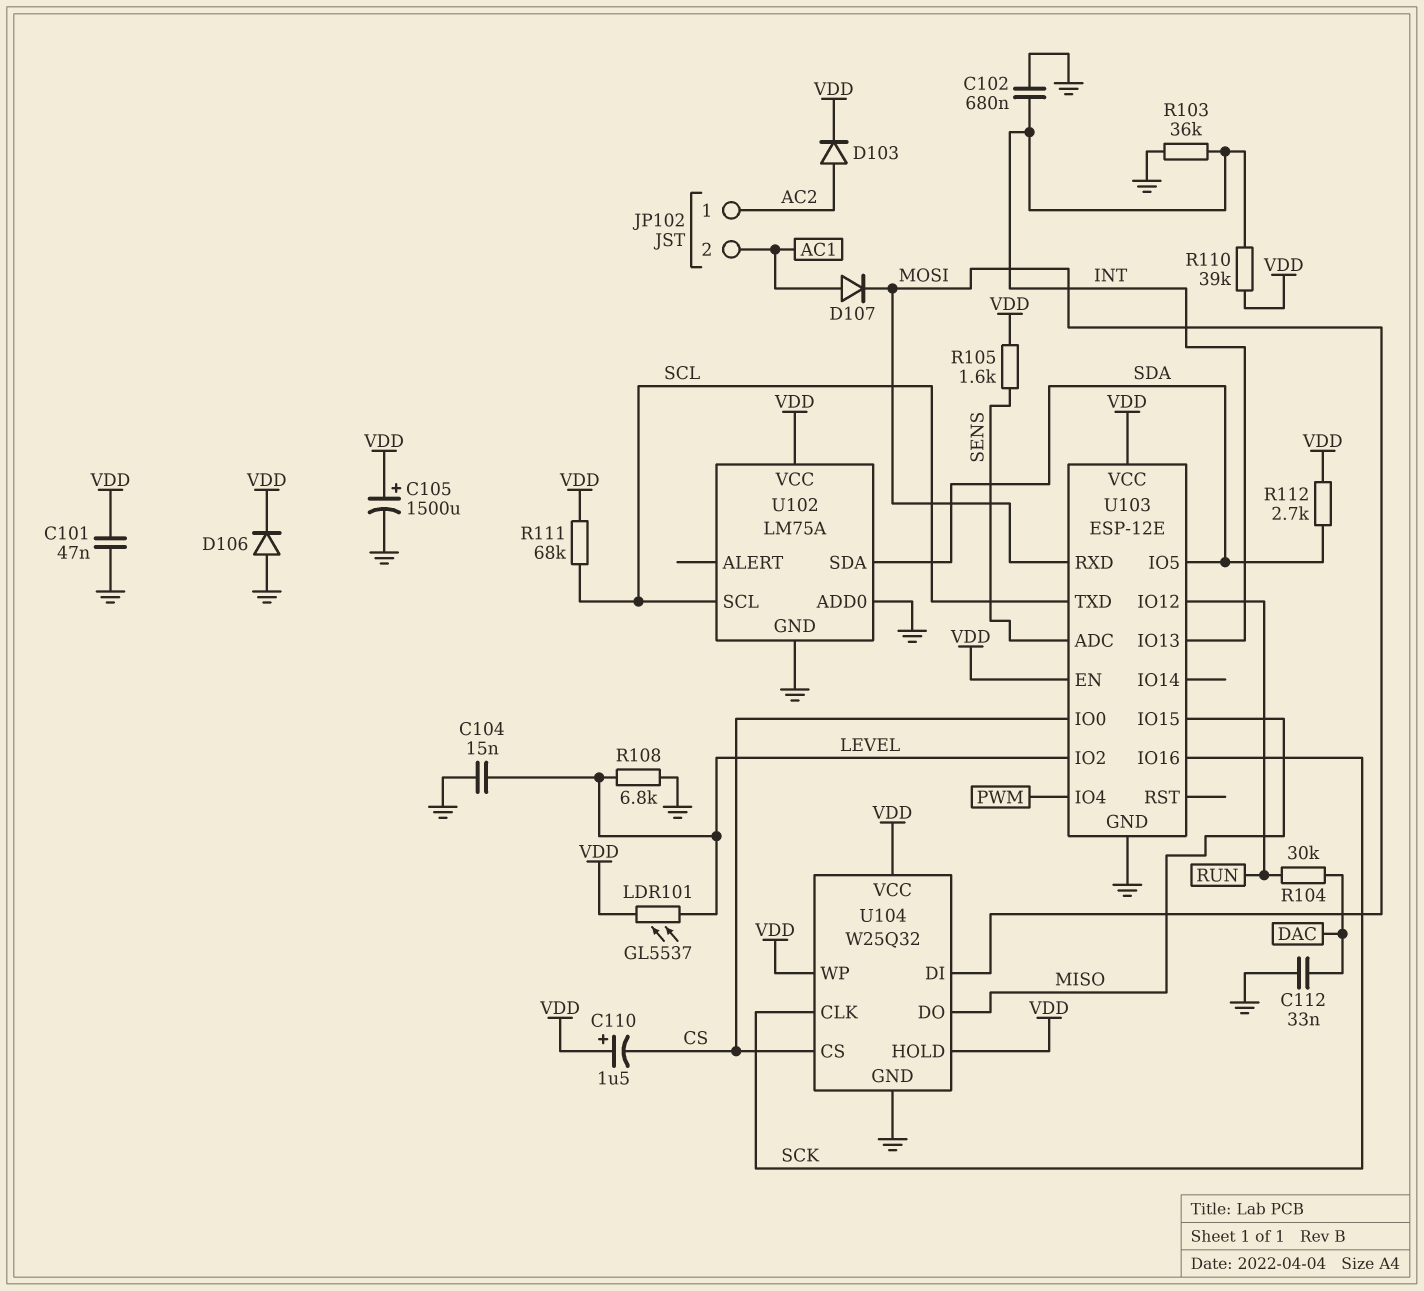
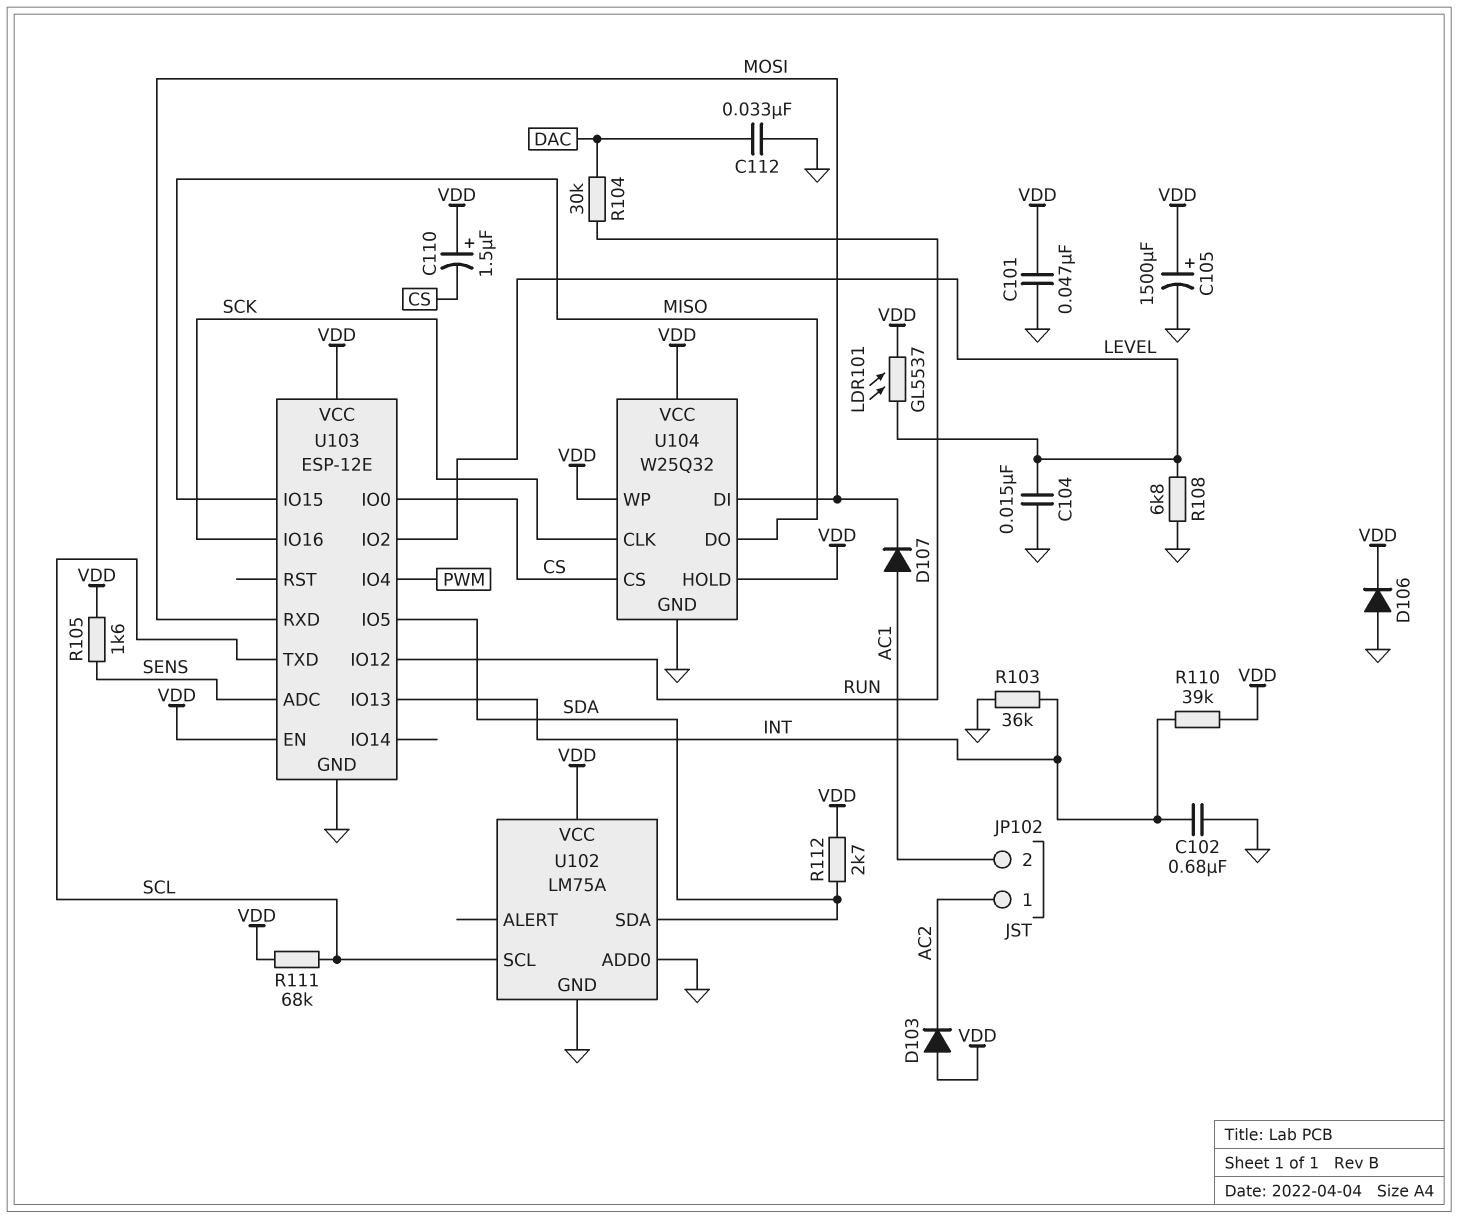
D103: diode (A AC2, K VDD) -> diode (A VDD, K AC2)

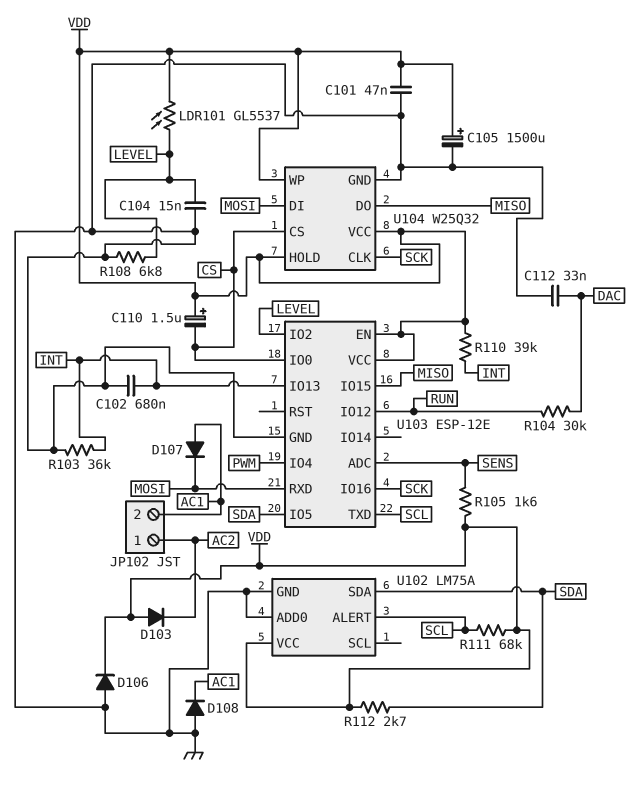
D108: none -> diode (A GND, K AC1)
U102 pin ALERT: none -> SCL
U102 pin SCL: SCL -> none

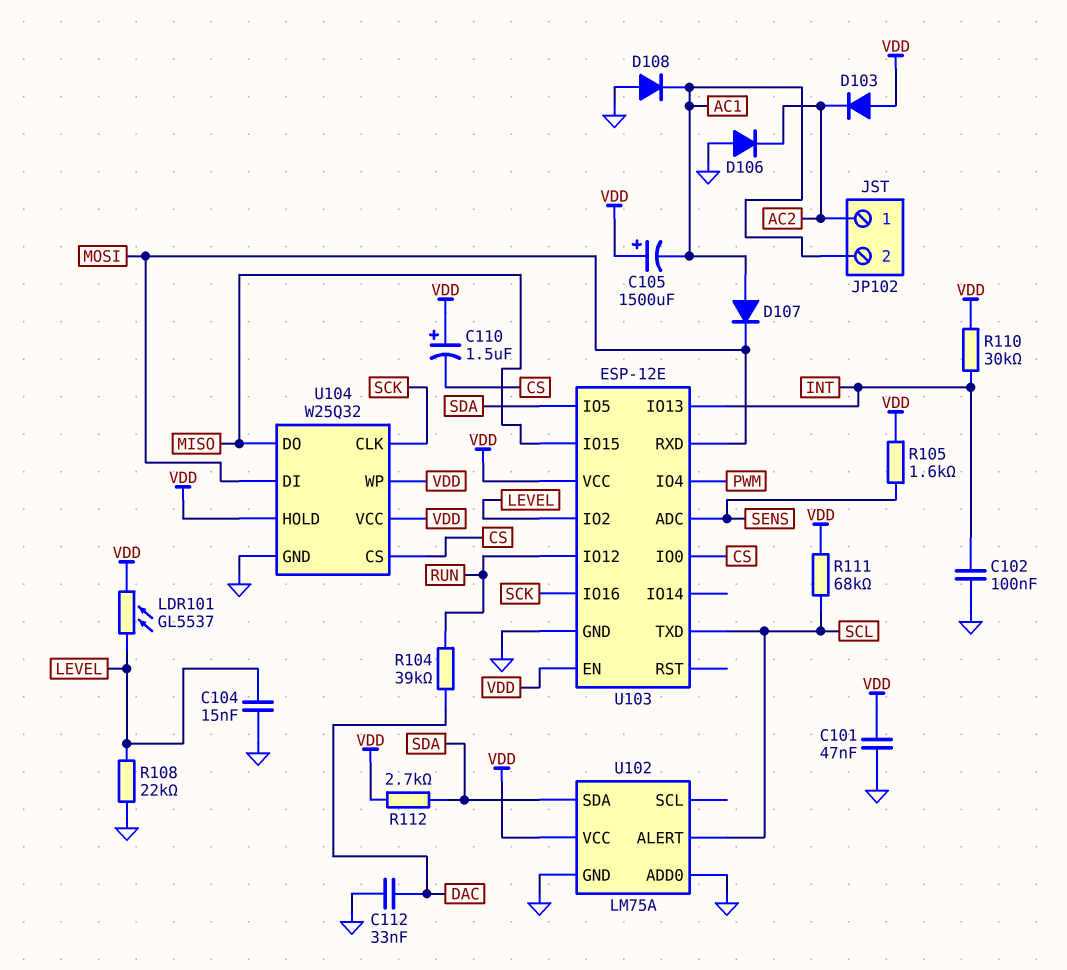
C102: 680nF (GND, INT) -> 100nF (GND, INT)
C105: 1500uF (plus VDD, minus GND) -> 1500uF (plus VDD, minus AC1)
D106: diode (A GND, K VDD) -> diode (A GND, K AC2)
R103: 36k (GND, INT) -> none
R104: 30k (DAC, RUN) -> 39k (DAC, RUN)
R108: 6.8k (GND, LEVEL) -> 22k (GND, LEVEL)
R110: 39k (INT, VDD) -> 30k (INT, VDD)

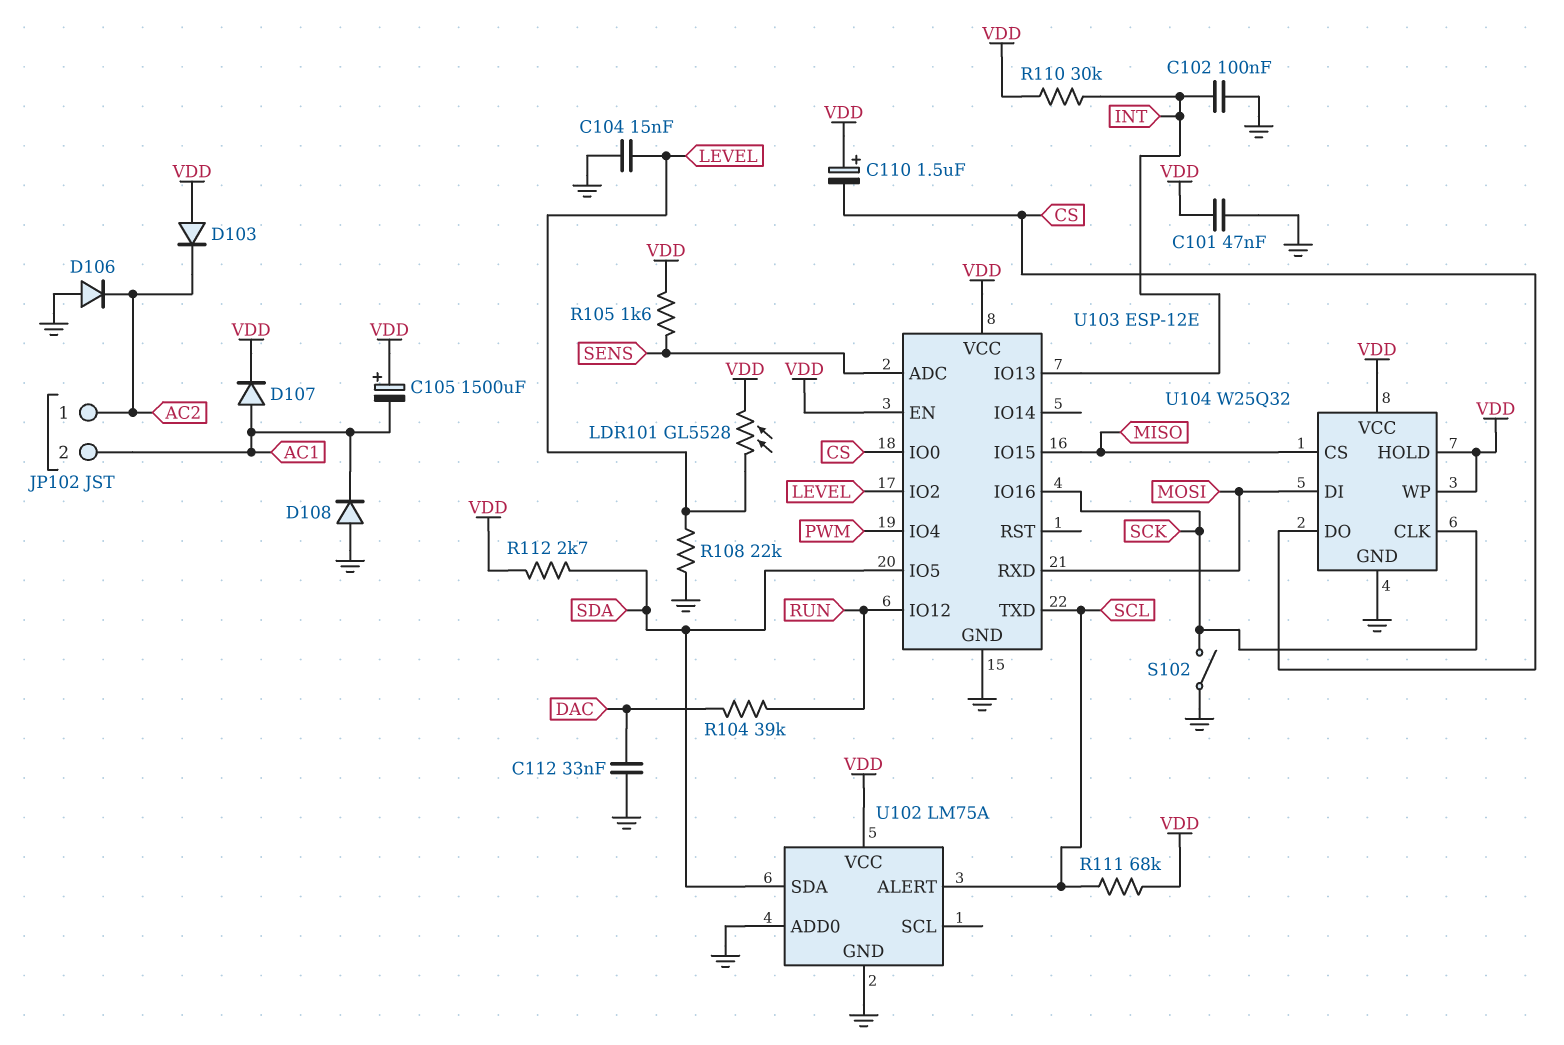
D107: diode (A AC1, K MOSI) -> diode (A AC1, K VDD)
LDR101: GL5537 (LEVEL, VDD) -> GL5528 (LEVEL, VDD)
S102: none -> switch (GND, SCK)
U104 pin CS: CS -> MISO
U104 pin DO: MISO -> CS

